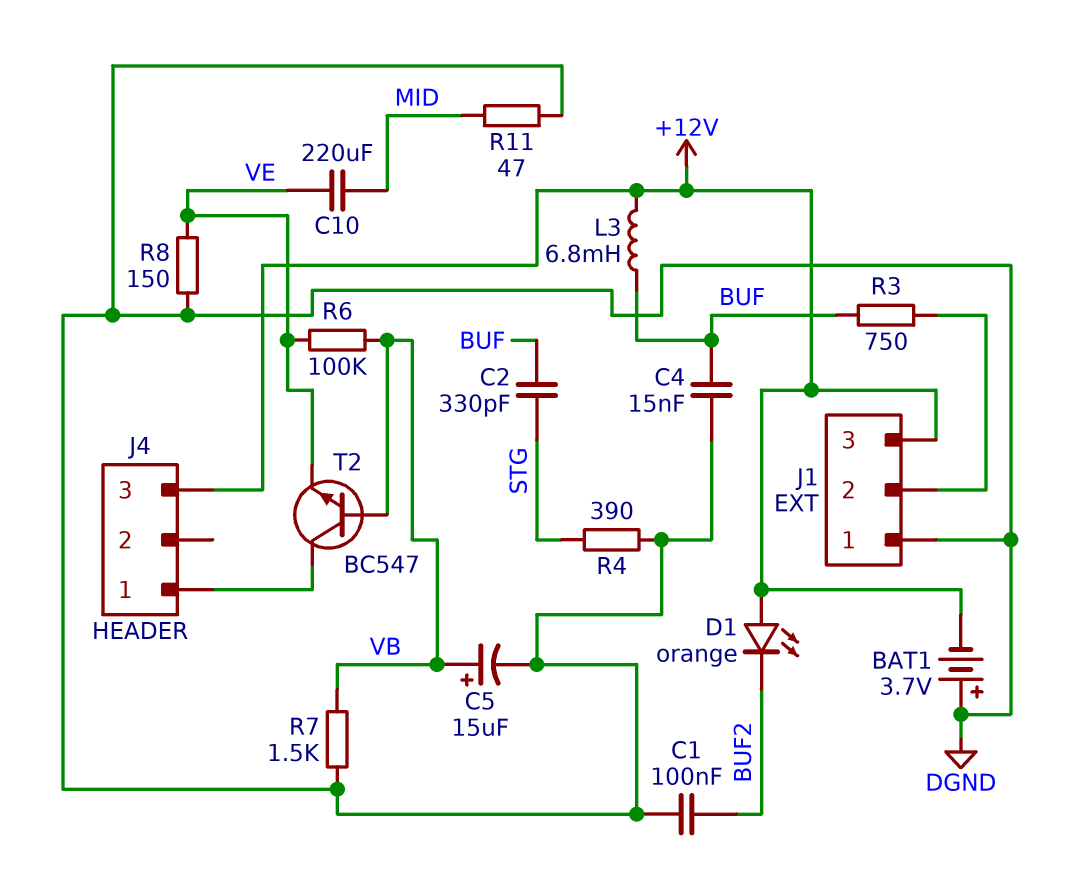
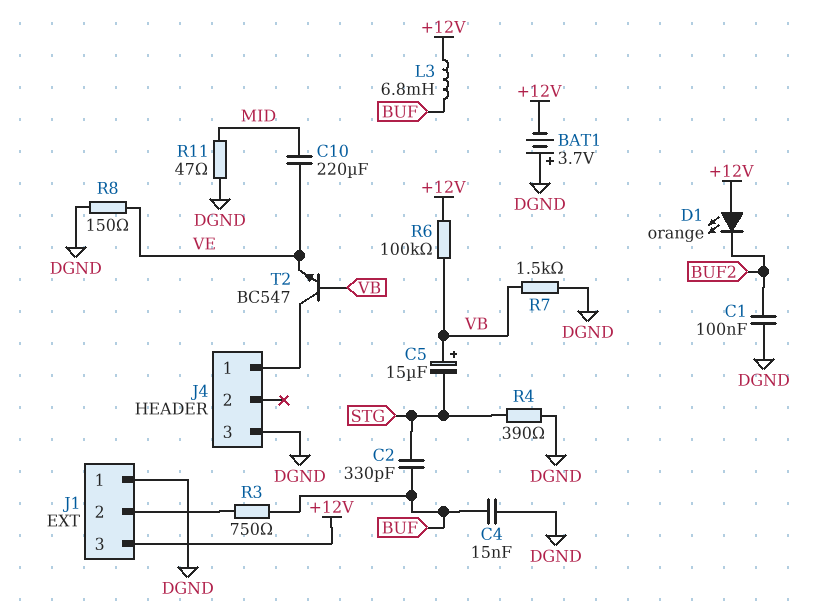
C5: 15uF (plus VB, minus DGND) -> 15uF (plus VB, minus STG)
J4 pin 3: +12V -> DGND
R6: 100k (VB, VE) -> 100k (+12V, VB)

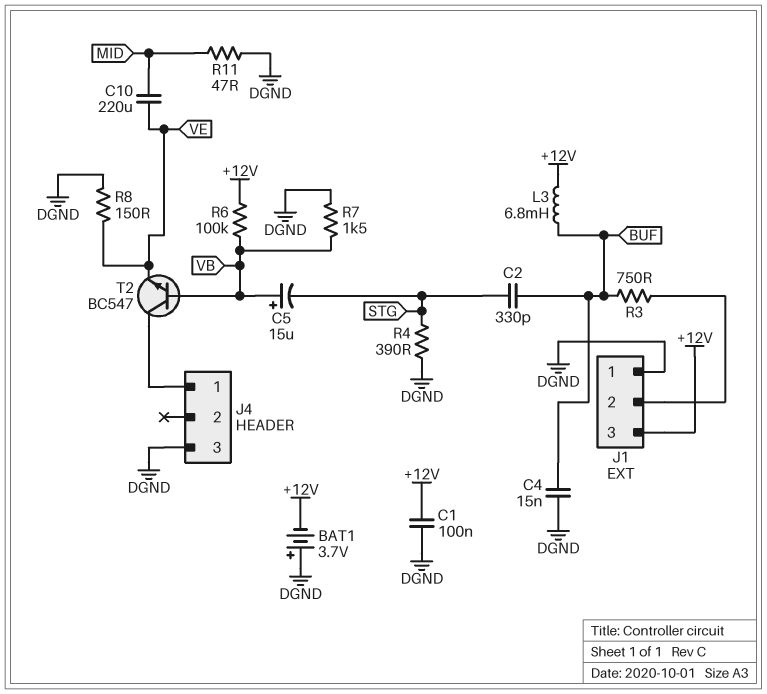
C1: 100nF (BUF2, DGND) -> 100nF (+12V, DGND)
D1: LED orange (A +12V, K BUF2) -> none

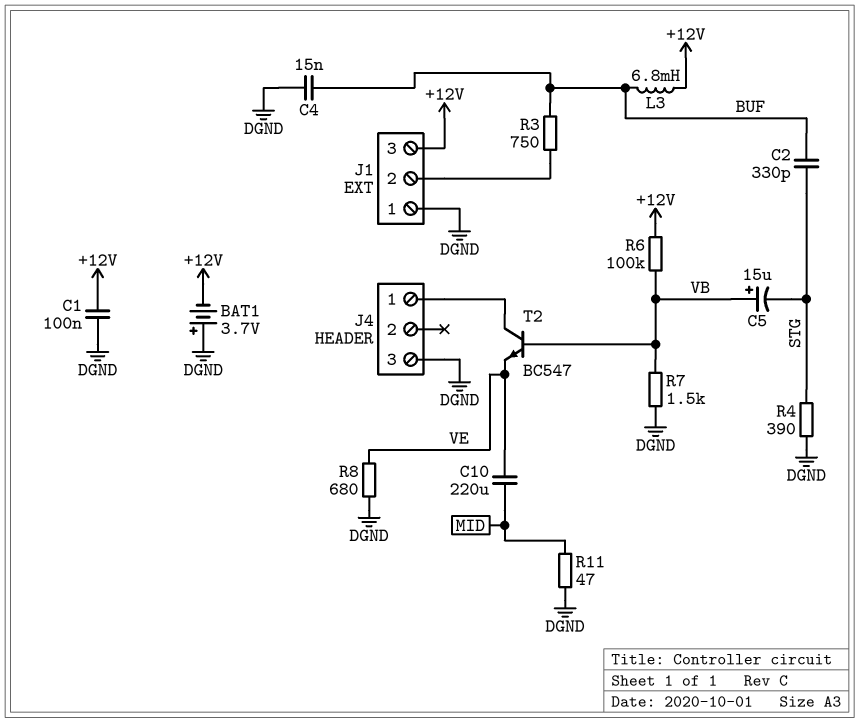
R8: 150 (DGND, VE) -> 680 (DGND, VE)

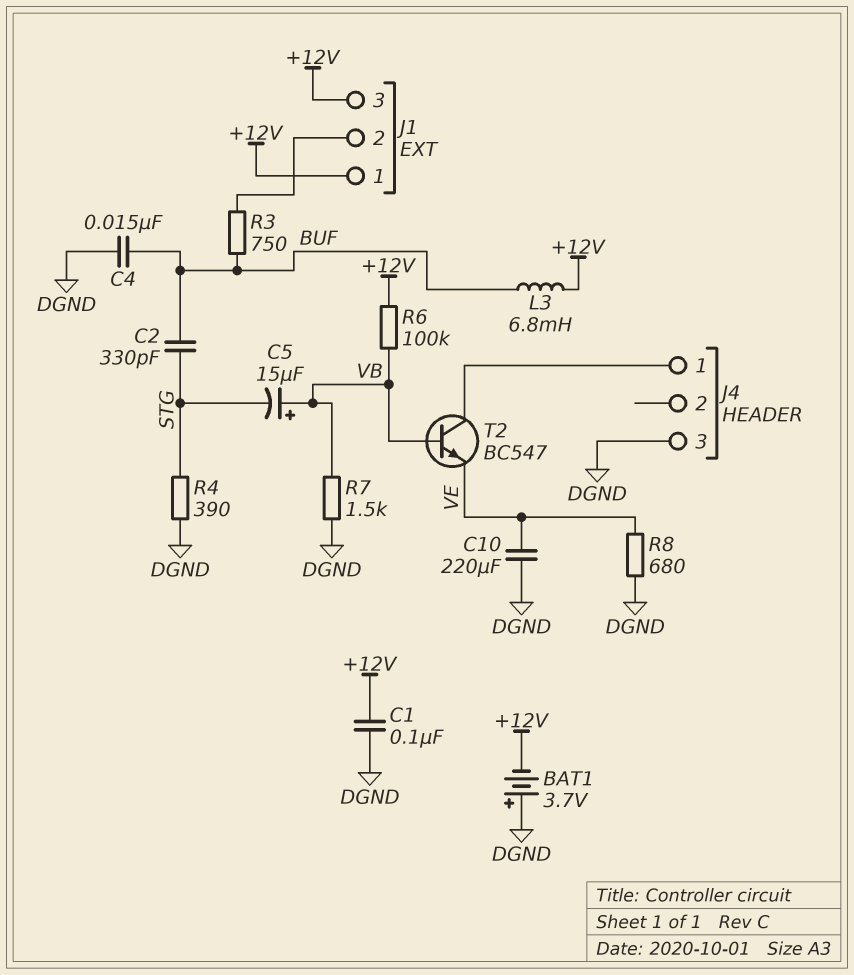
C10: 220uF (MID, VE) -> 220uF (DGND, VE)
J1 pin 1: DGND -> +12V
R11: 47 (DGND, MID) -> none

